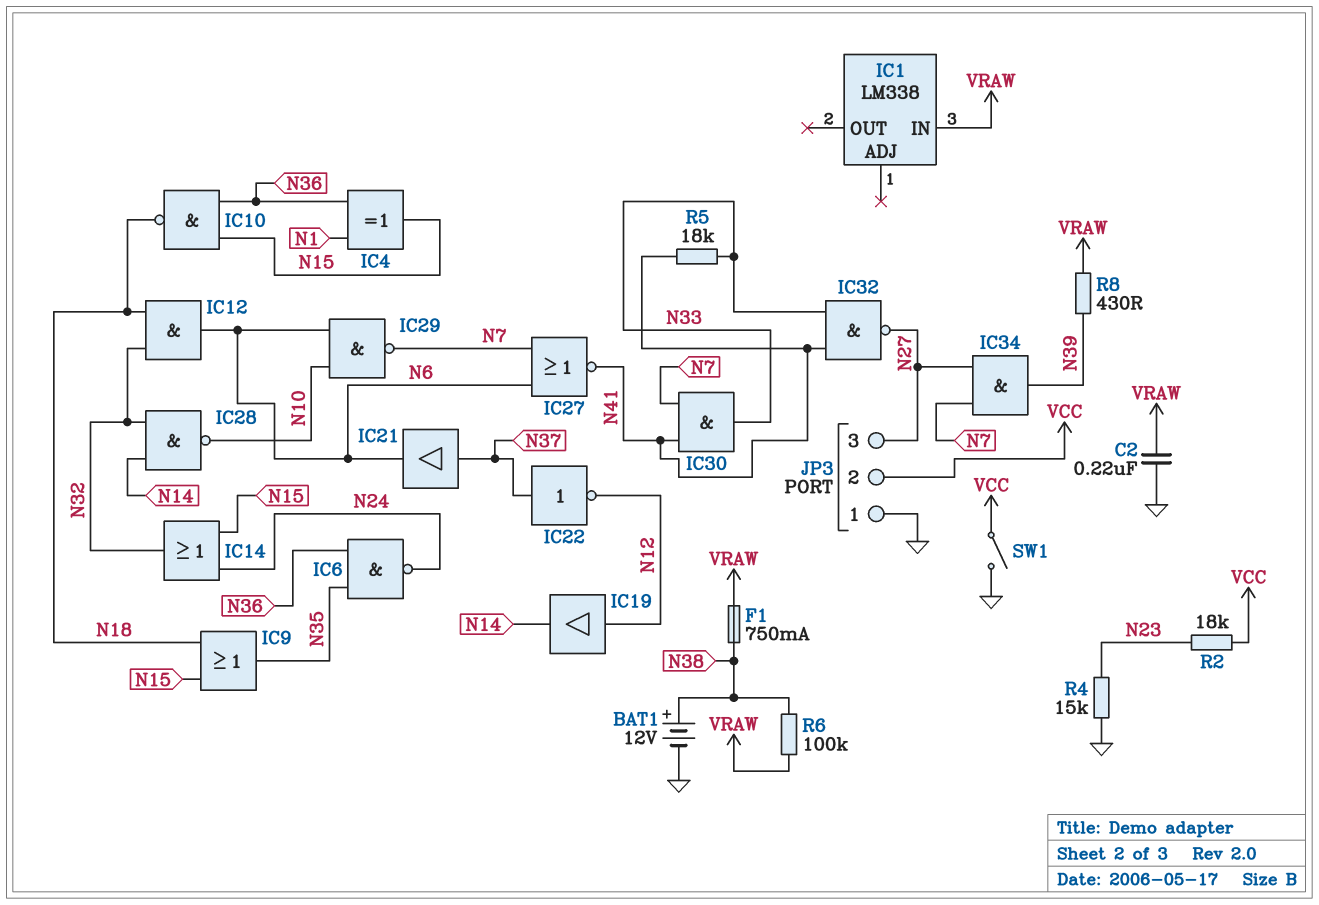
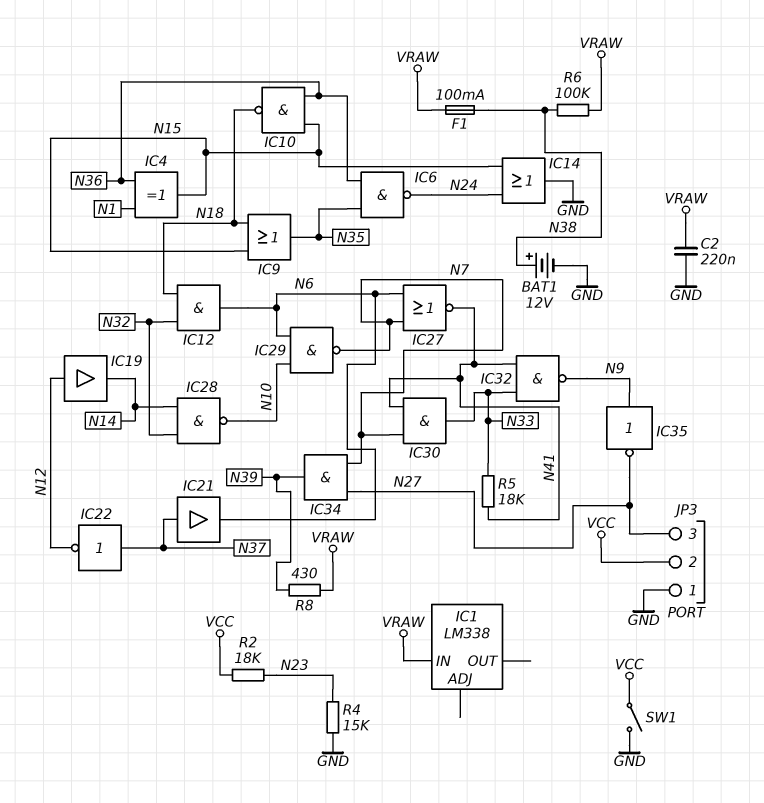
F1: 750mA (N38, VRAW) -> 100mA (N38, VRAW)
IC14: OR (in N15, in N24, out N32) -> OR (in N15, in N24, out GND)
IC32: NAND (in N33, in N41, out N27) -> NAND (in N33, in N41, out N9)
IC35: none -> NOT (in N9, out N27)

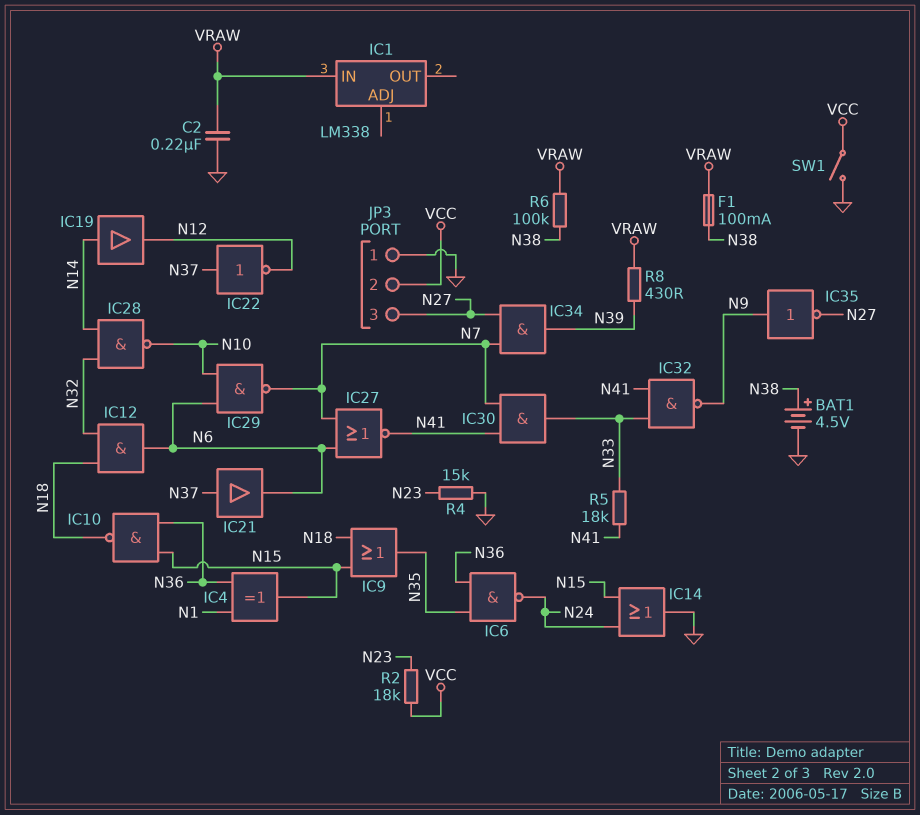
BAT1: 12V (plus N38, minus GND) -> 4.5V (plus N38, minus GND)
IC19: buffer (in N12, out N14) -> buffer (in N14, out N12)

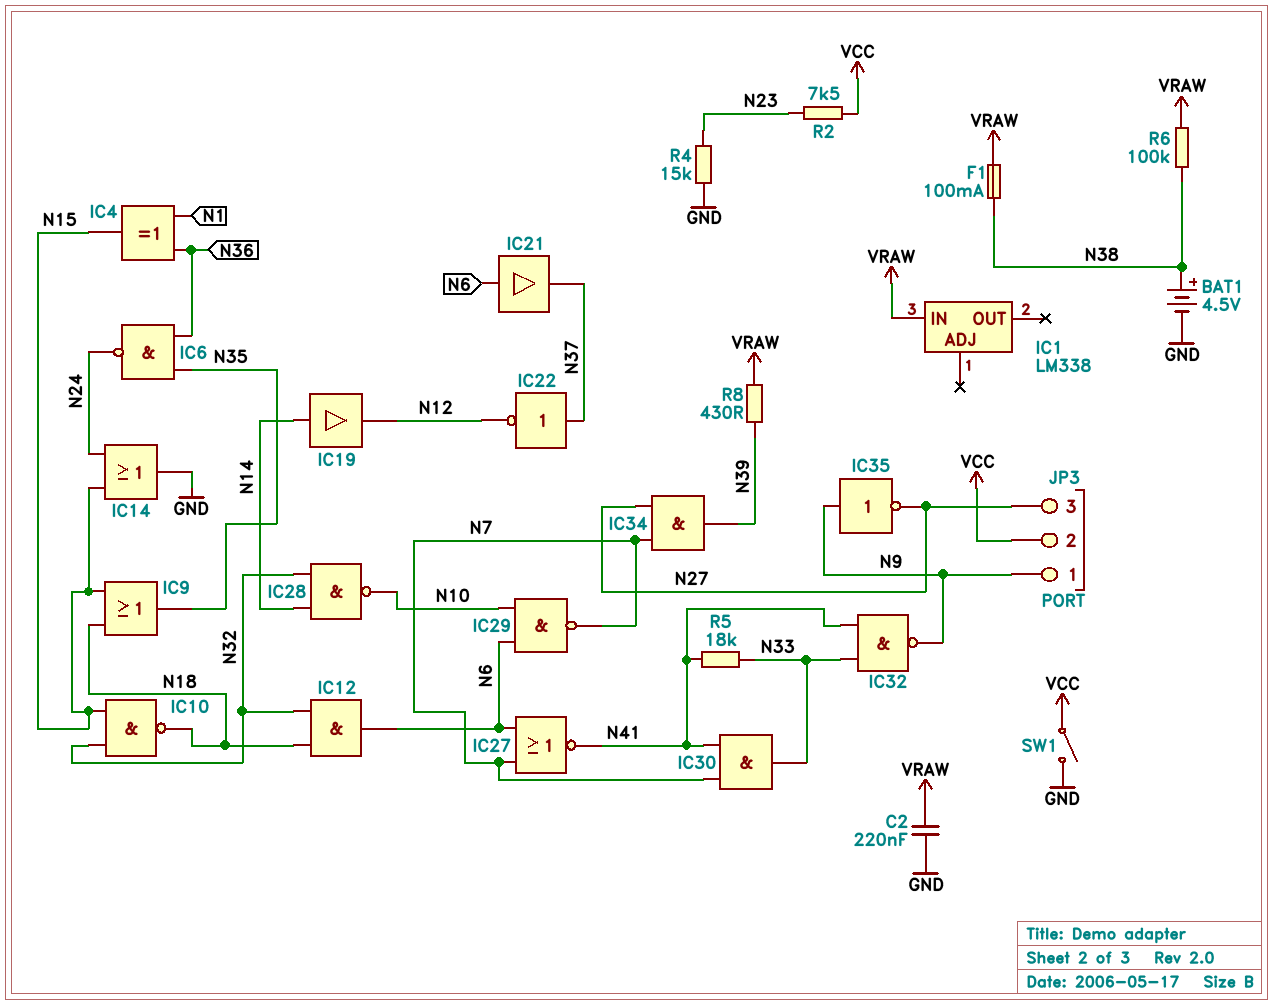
IC10: NAND (in N15, in N36, out N18) -> NAND (in N15, in N32, out N18)
IC21: buffer (in N37, out N6) -> buffer (in N6, out N37)
JP3 pin 1: GND -> N9
R2: 18k (N23, VCC) -> 7.5k (N23, VCC)

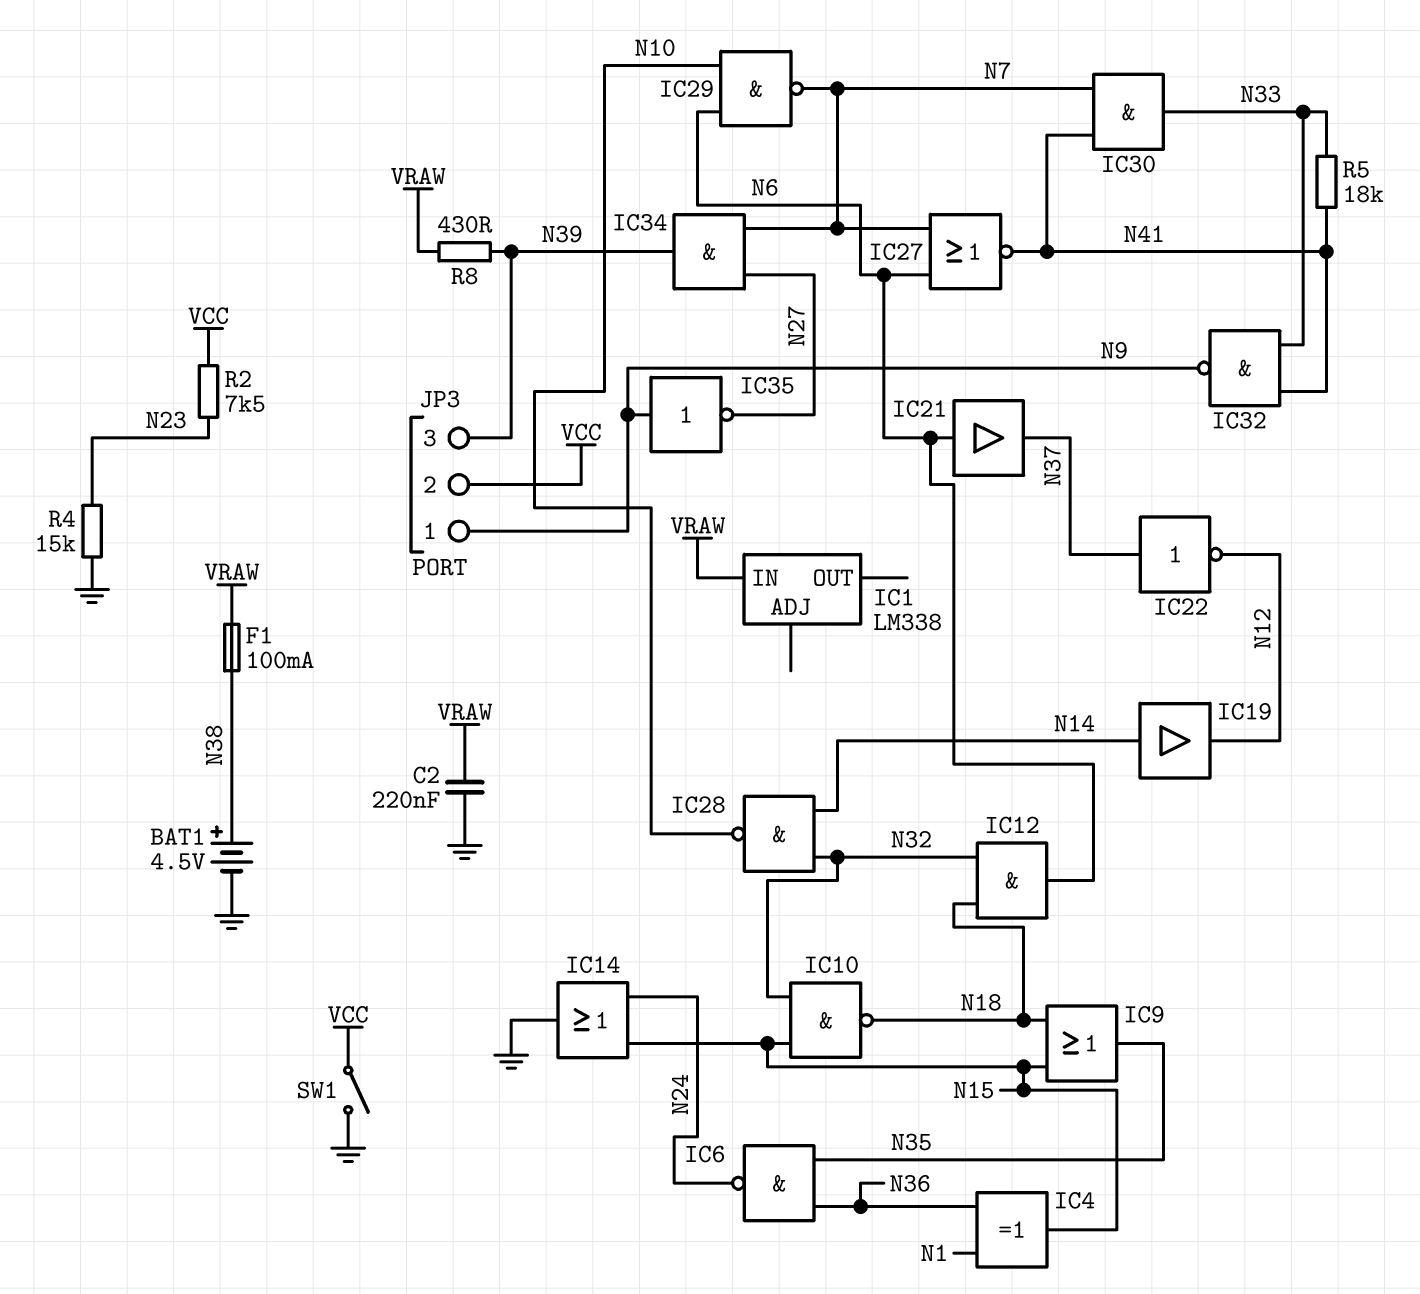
JP3 pin 3: N27 -> N39
R6: 100k (N38, VRAW) -> none

